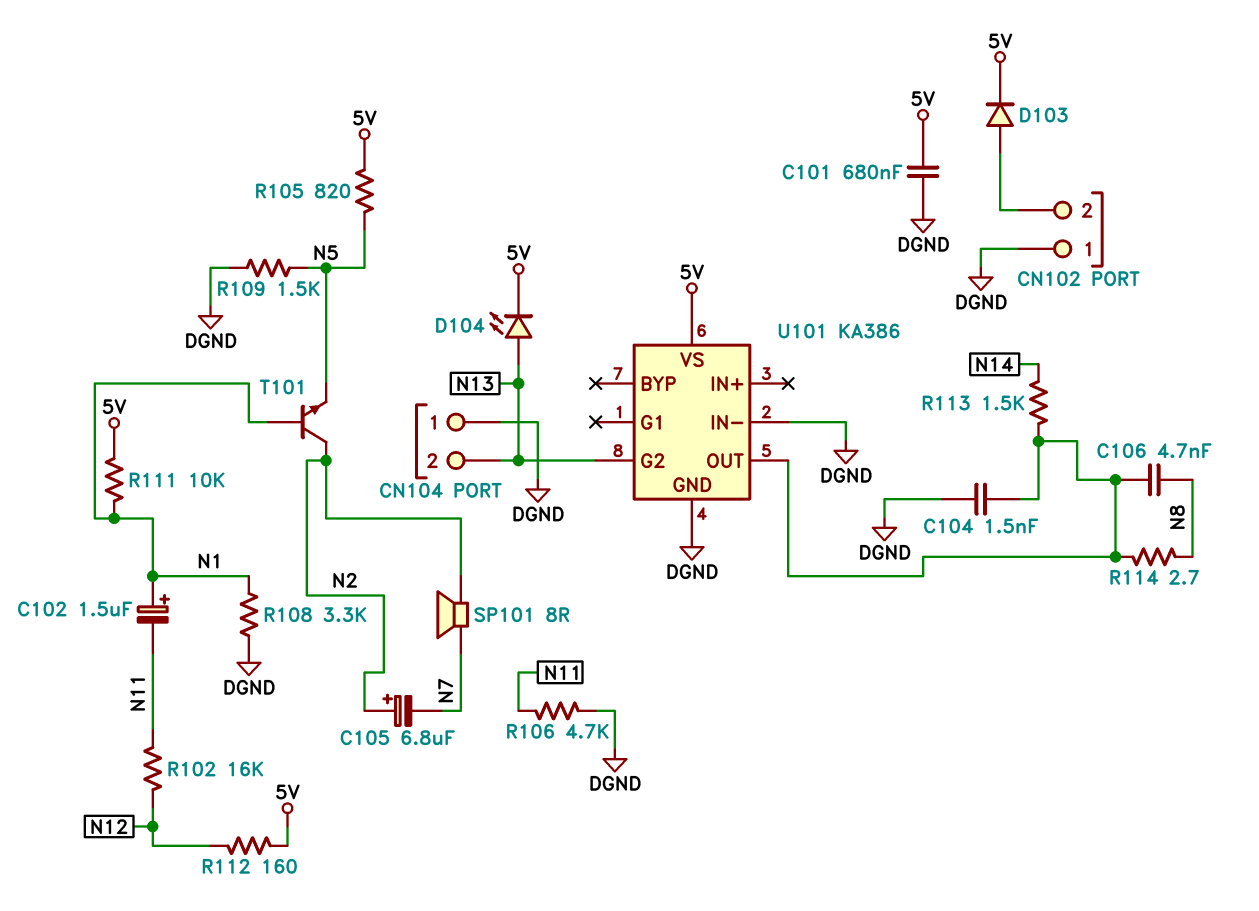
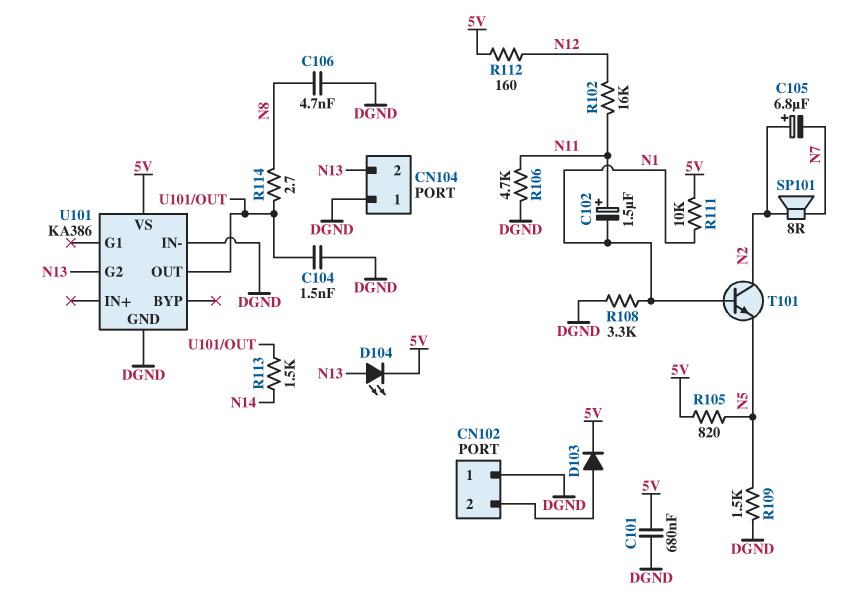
C102: 1.5uF (plus N1, minus N11) -> 1.5uF (plus N11, minus N1)
C106: 4.7nF (N8, U101/OUT) -> 4.7nF (DGND, N8)

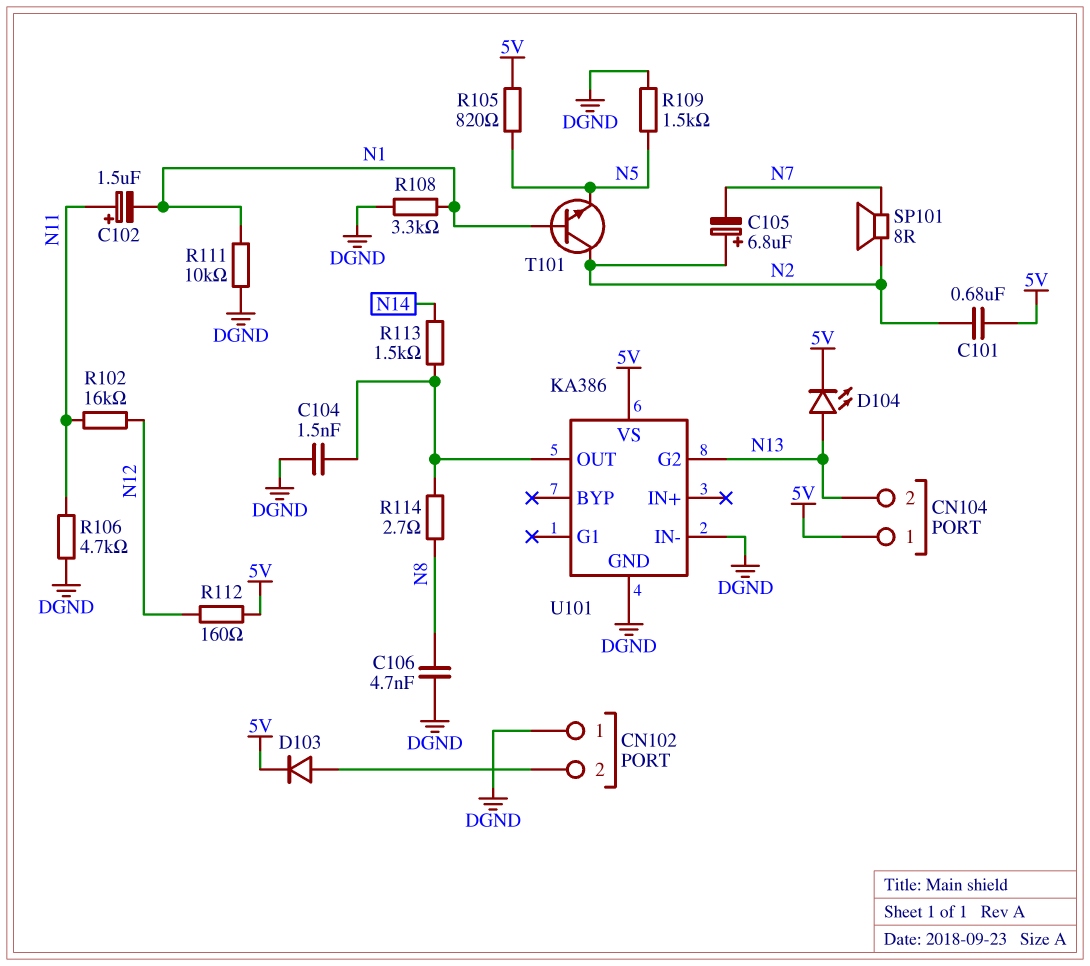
C101: 680nF (5V, DGND) -> 680nF (5V, N2)
CN104 pin 1: DGND -> 5V
R111: 10k (5V, N1) -> 10k (DGND, N1)

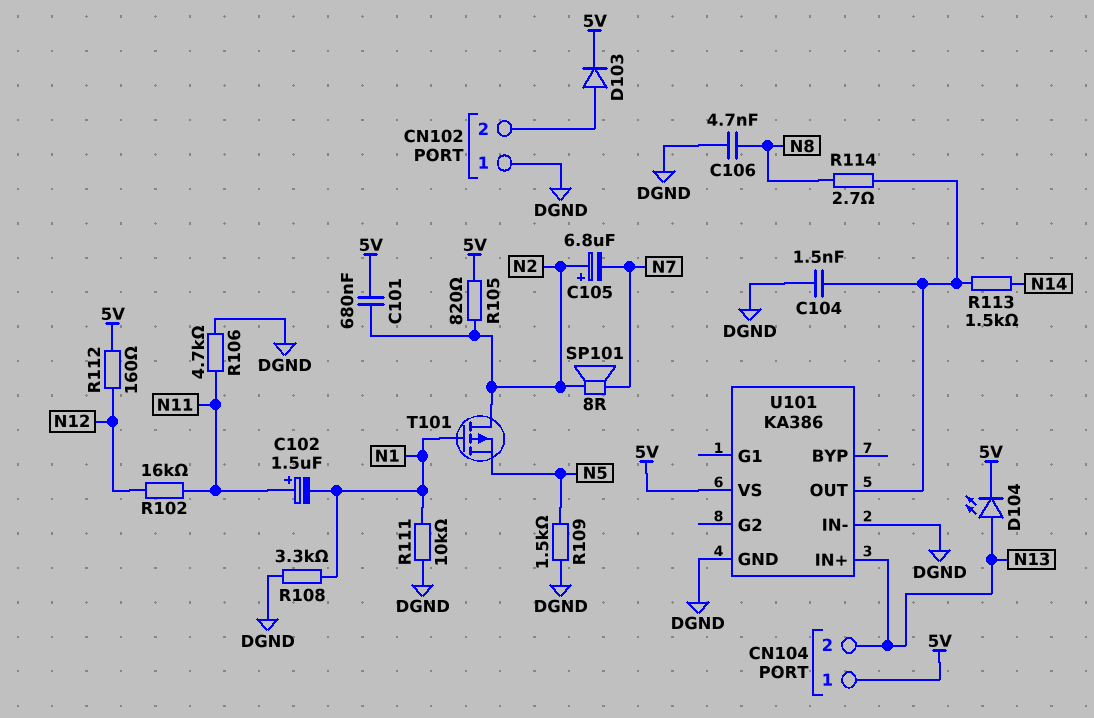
R105: 820 (5V, N5) -> 820 (5V, N2)
T101: NPN (B N1, C N2, E N5) -> PMOS (G N1, D N2, S N5)
U101 pin G2: N13 -> none
U101 pin IN+: none -> N13

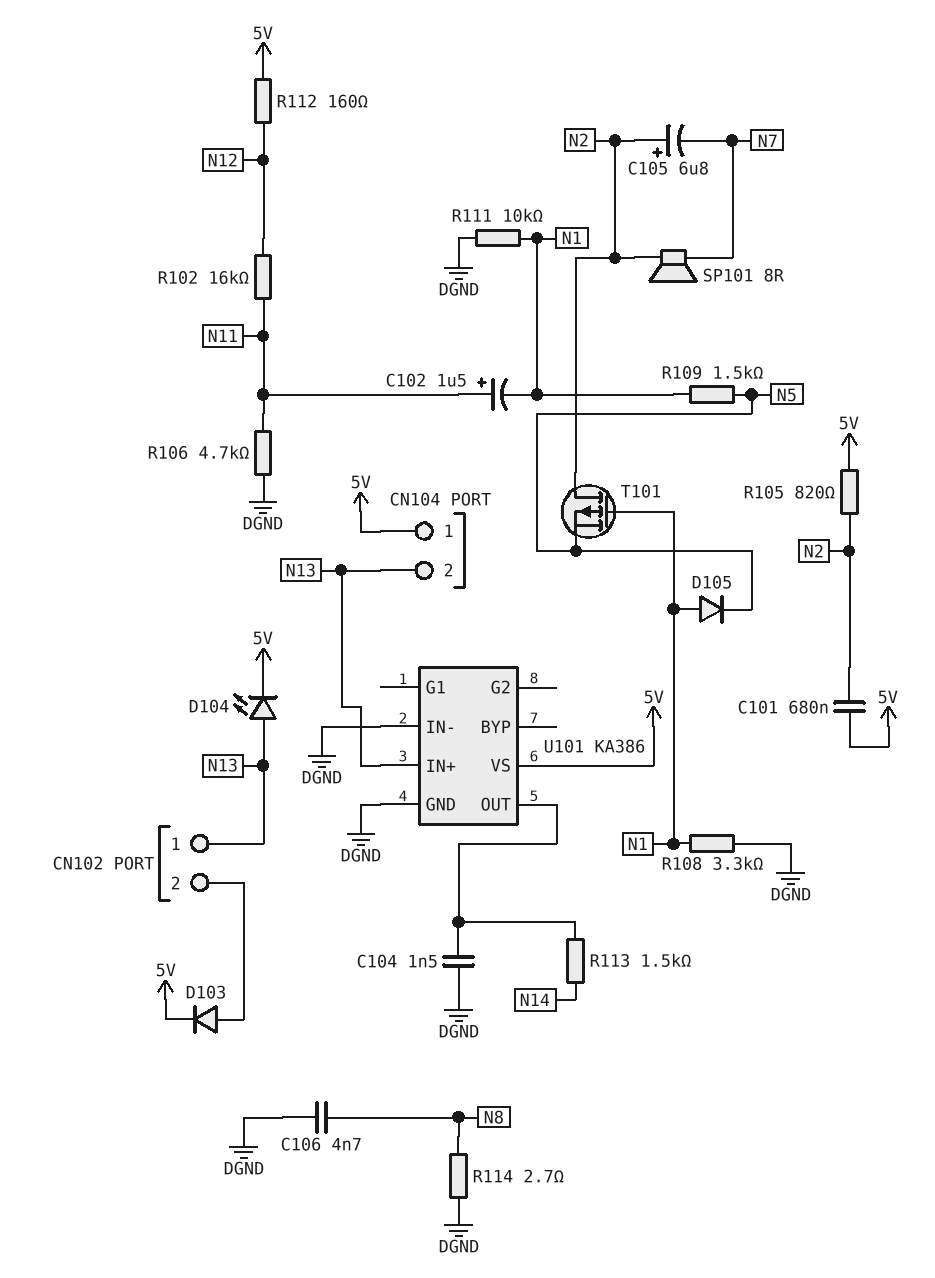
CN102 pin 1: DGND -> N13
D105: none -> diode (A N1, K N5)
R109: 1.5k (DGND, N5) -> 1.5k (N1, N5)
R114: 2.7 (N8, U101/OUT) -> 2.7 (DGND, N8)

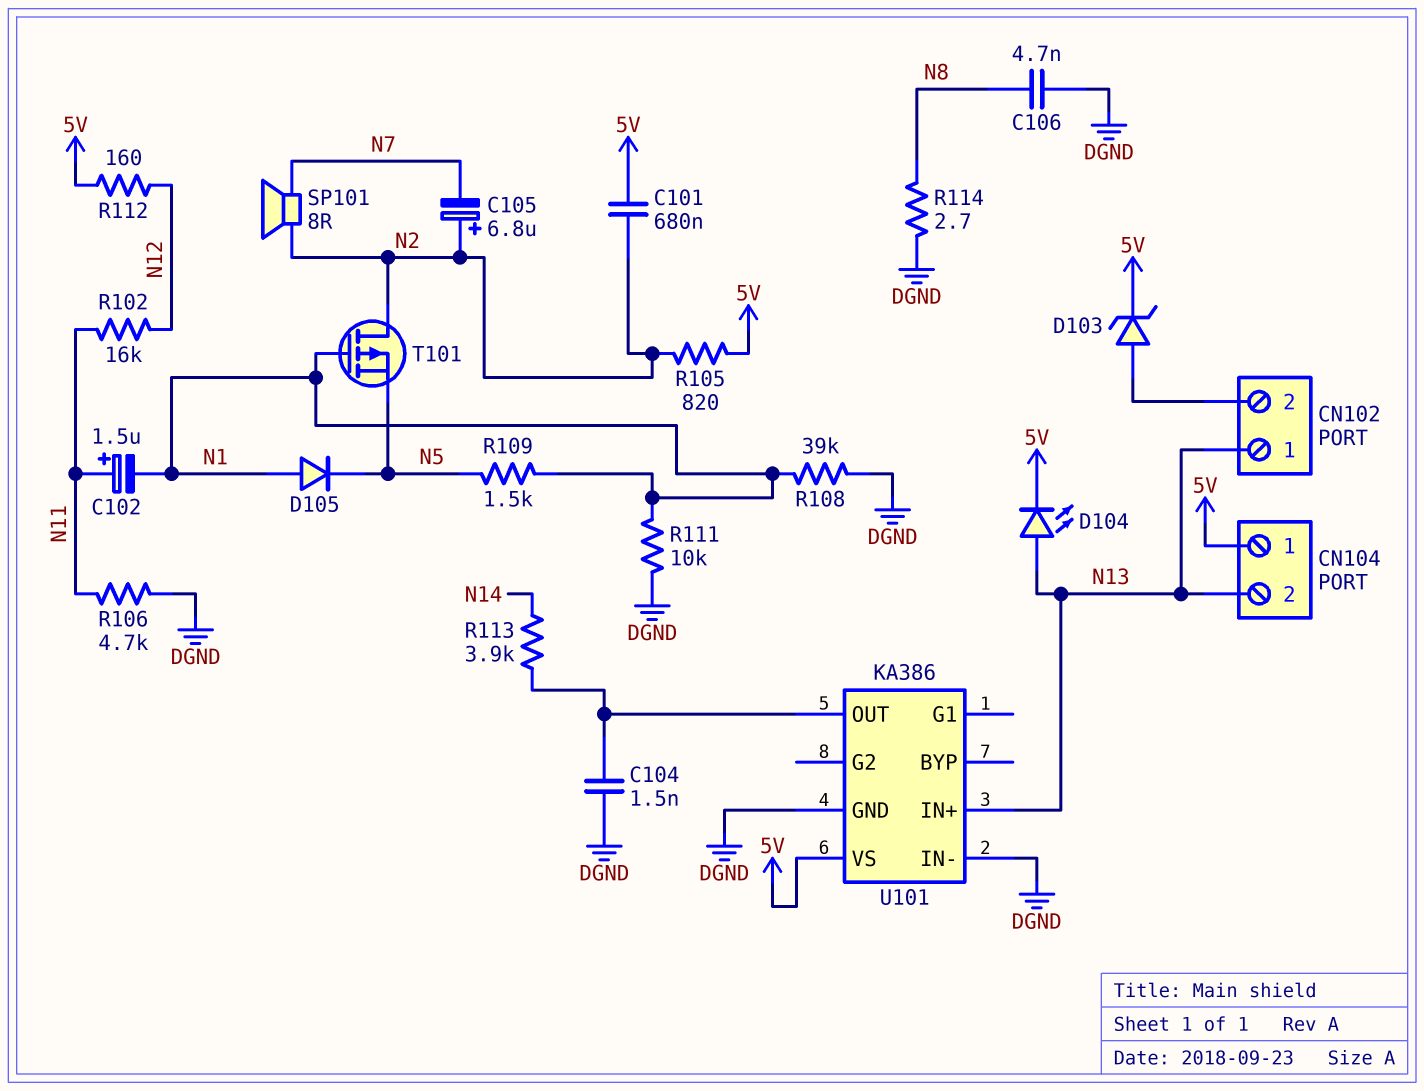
D103: diode (A CN102/2, K 5V) -> zener (A CN102/2, K 5V)
R108: 3.3k (DGND, N1) -> 39k (DGND, N1)
R113: 1.5k (N14, U101/OUT) -> 3.9k (N14, U101/OUT)

